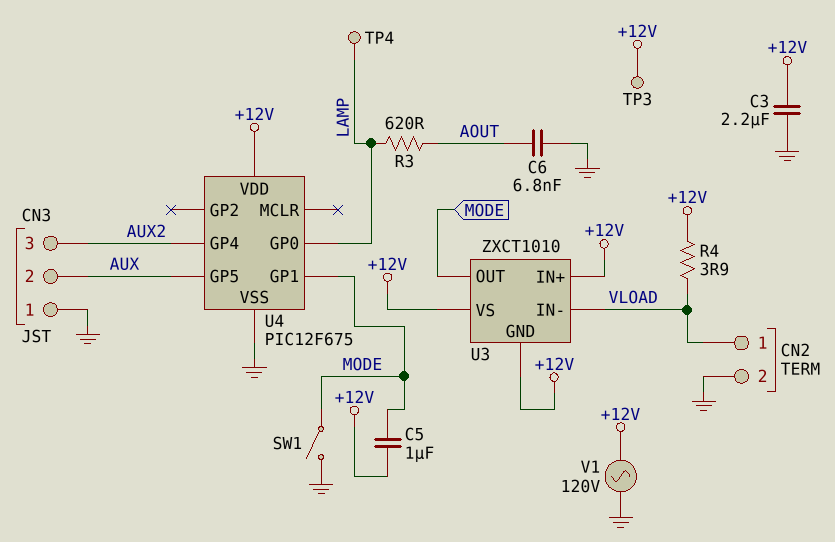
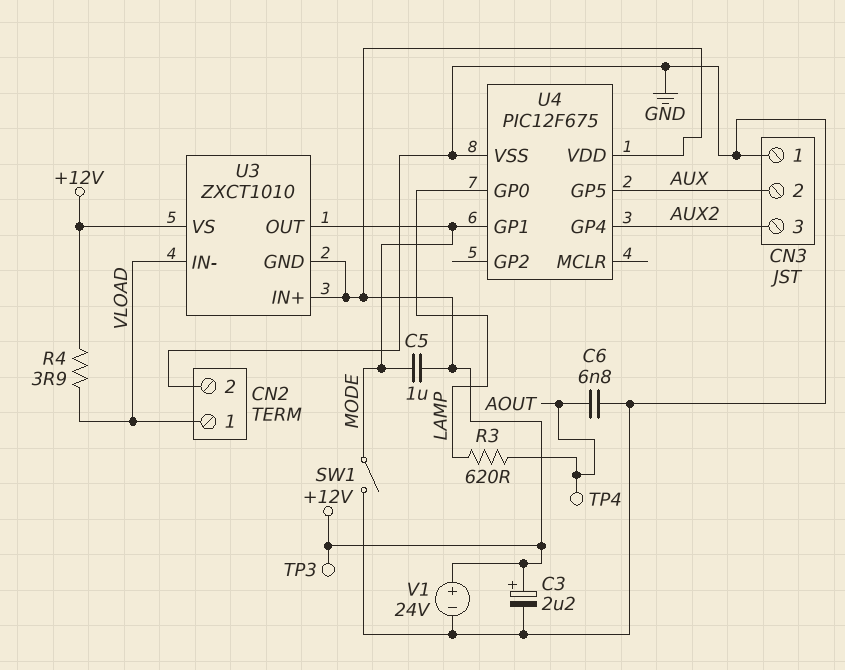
C3: 2.2uF (+12V, GND) -> 2.2uF (plus +12V, minus GND)
TP4: test point (LAMP) -> test point (AOUT)
V1: AC 120V (+12V, GND) -> 24V (plus +12V, minus GND)

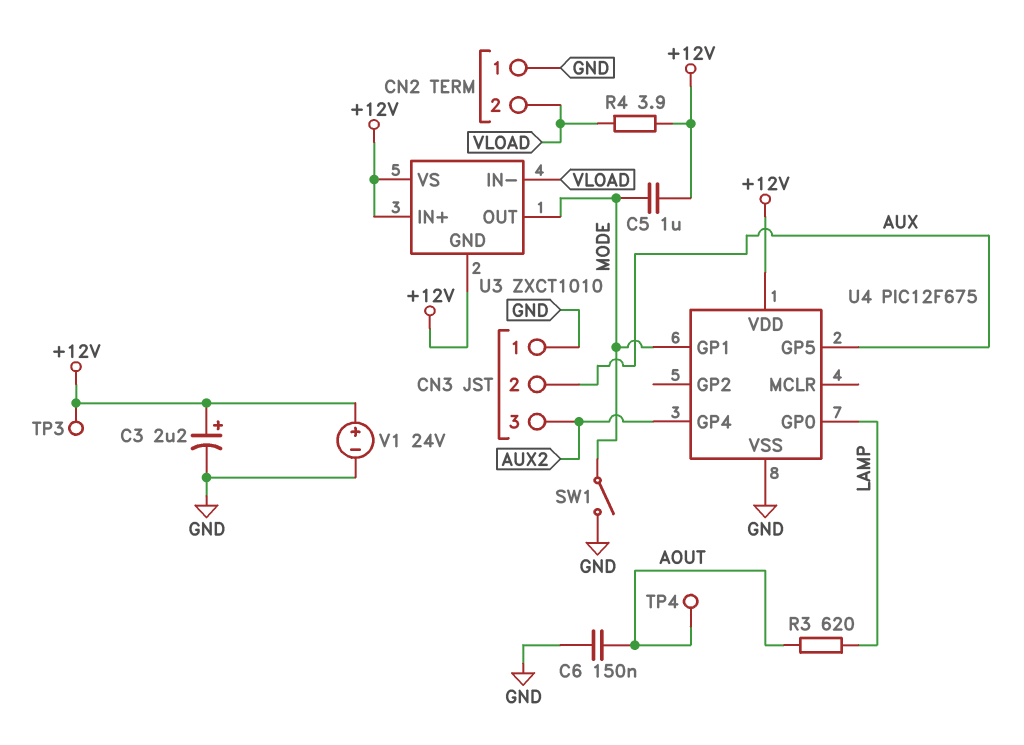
C6: 6.8nF (AOUT, GND) -> 150nF (AOUT, GND)
CN2 pin 1: VLOAD -> GND
CN2 pin 2: GND -> VLOAD

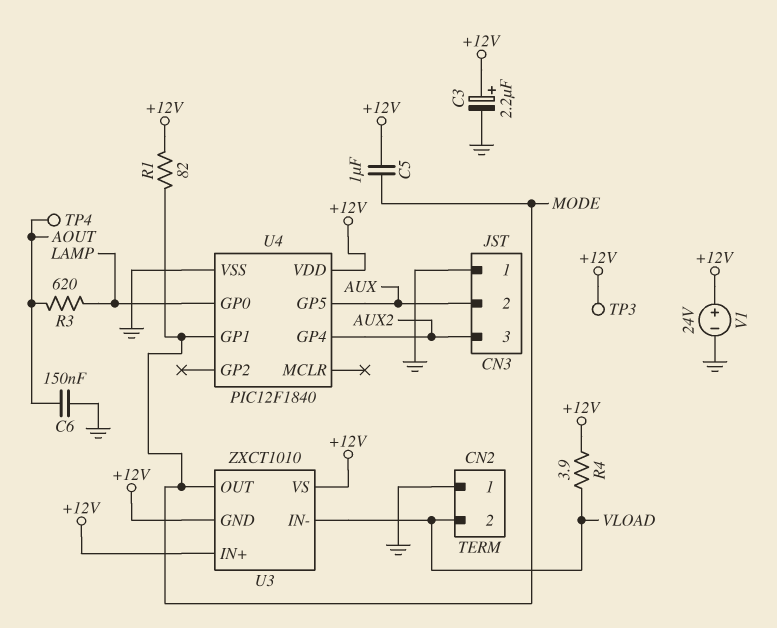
R1: none -> 82 (+12V, MODE)
SW1: switch (GND, MODE) -> none
U4: PIC12F675 -> PIC12F1840

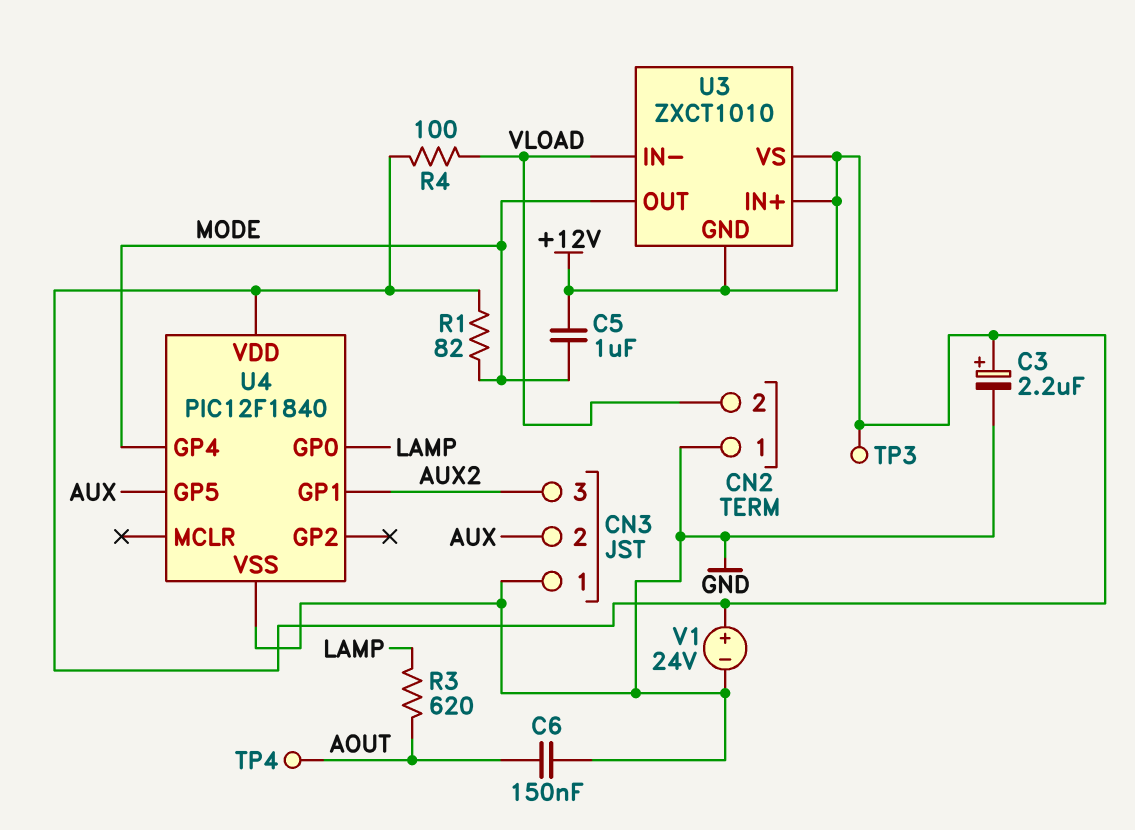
R4: 3.9 (+12V, VLOAD) -> 100 (+12V, VLOAD)
U4 pin GP1: MODE -> AUX2
U4 pin GP4: AUX2 -> MODE

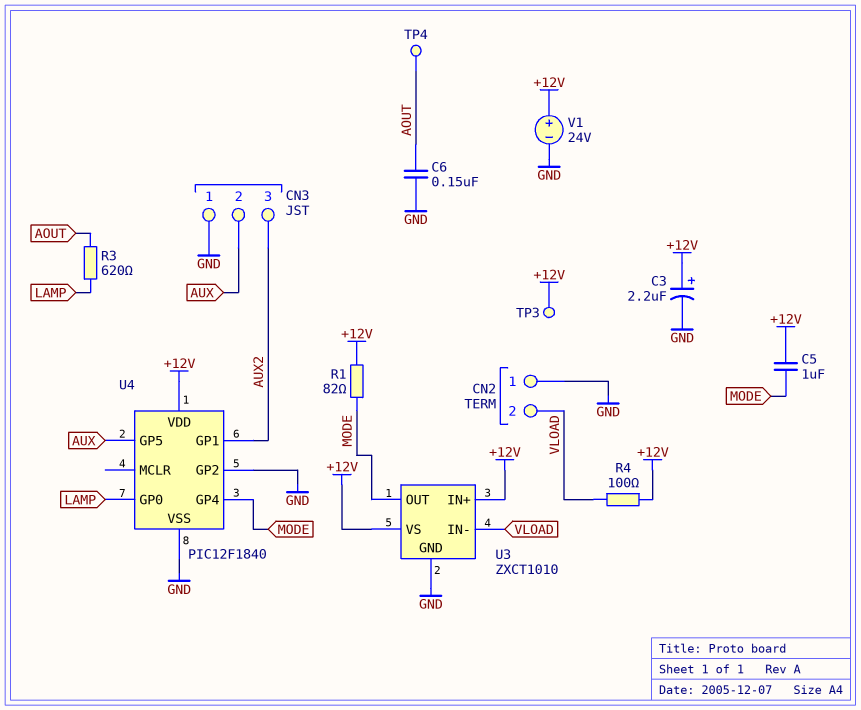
U3 pin GND: +12V -> GND
U4 pin GP2: none -> GND

